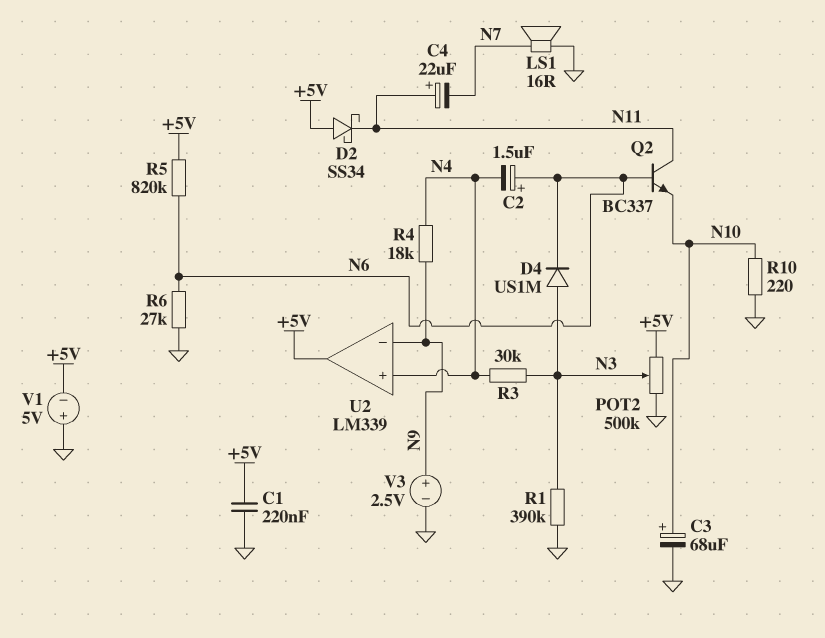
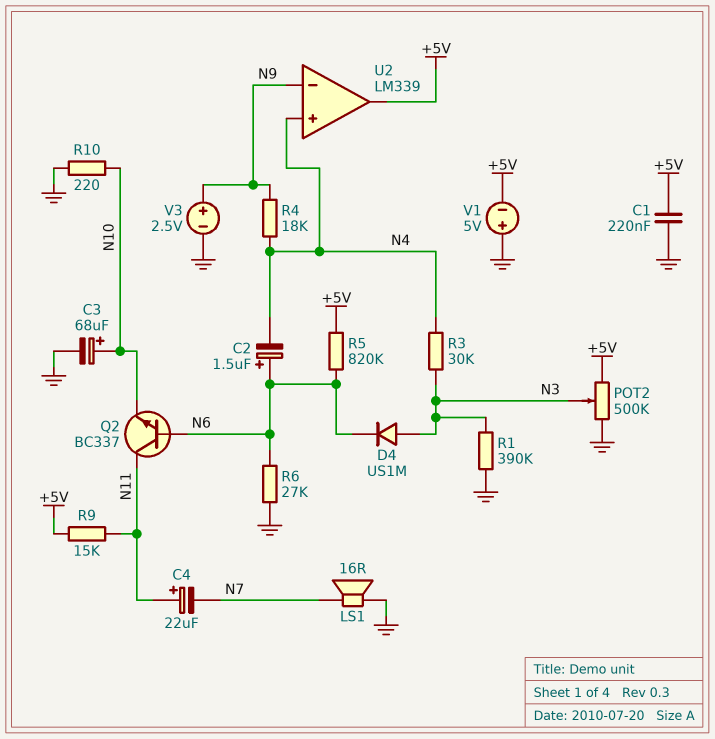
D2: schottky SS34 (A +5V, K N11) -> none
R9: none -> 15k (+5V, N11)

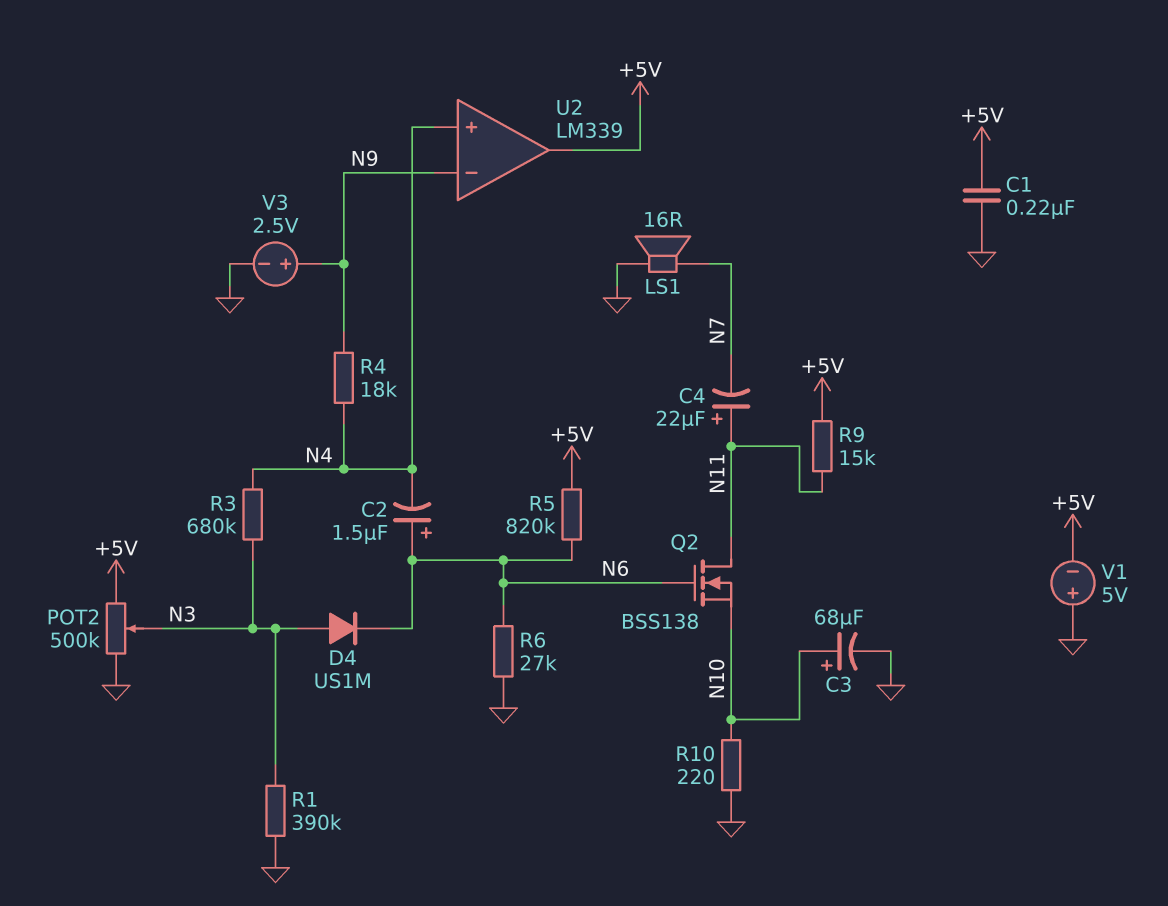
Q2: NPN BC337 (B N6, C N11, E N10) -> NMOS BSS138 (G N6, D N11, S N10)
R3: 30k (N3, N4) -> 680k (N3, N4)

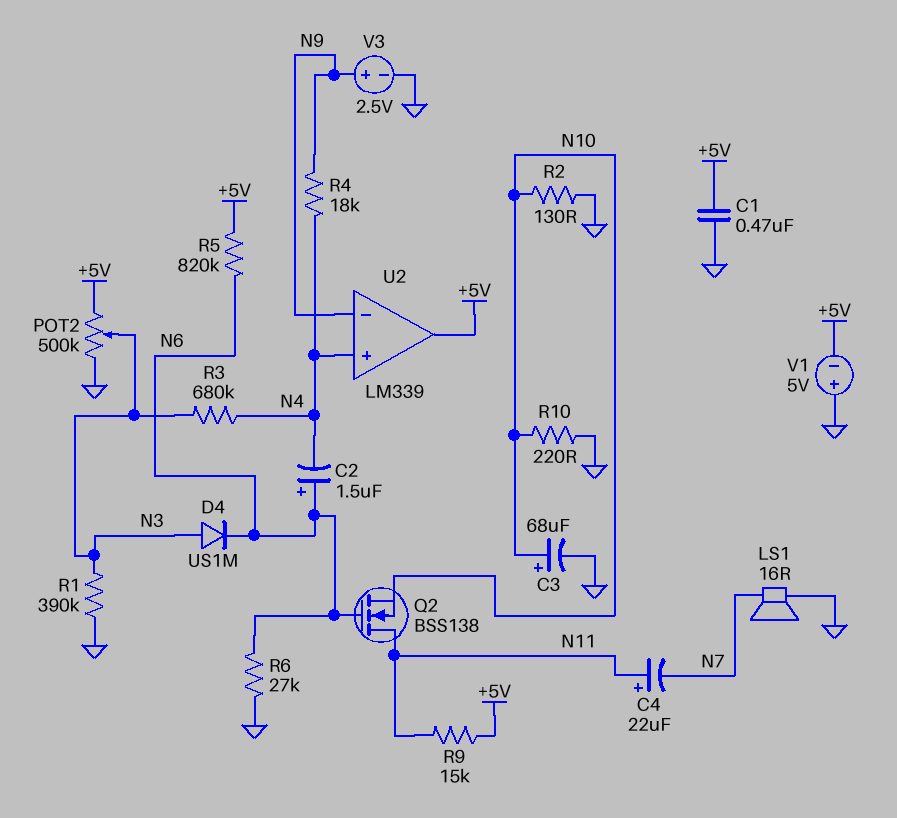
C1: 220nF (+5V, GND) -> 470nF (+5V, GND)
R2: none -> 130 (GND, N10)

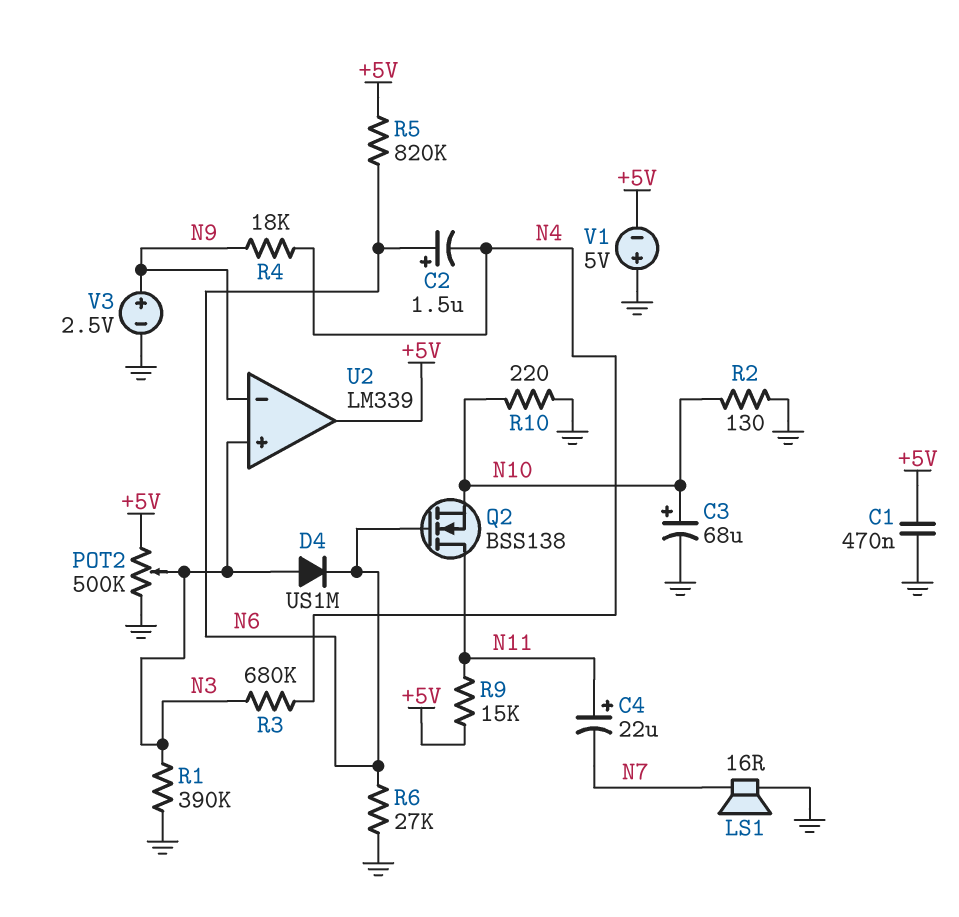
U2 pin in+: N4 -> N3

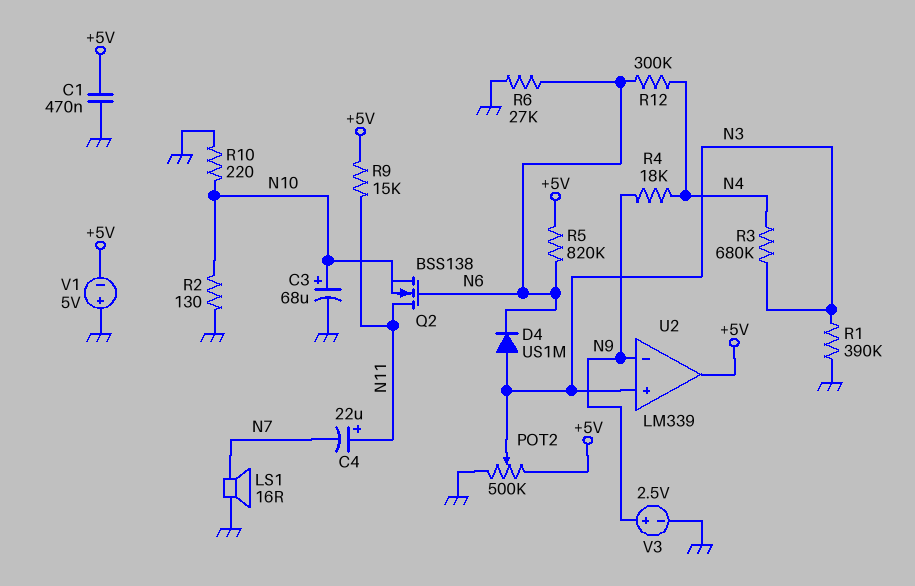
C2: 1.5uF (plus N6, minus N4) -> none
R12: none -> 300k (N4, N6)

